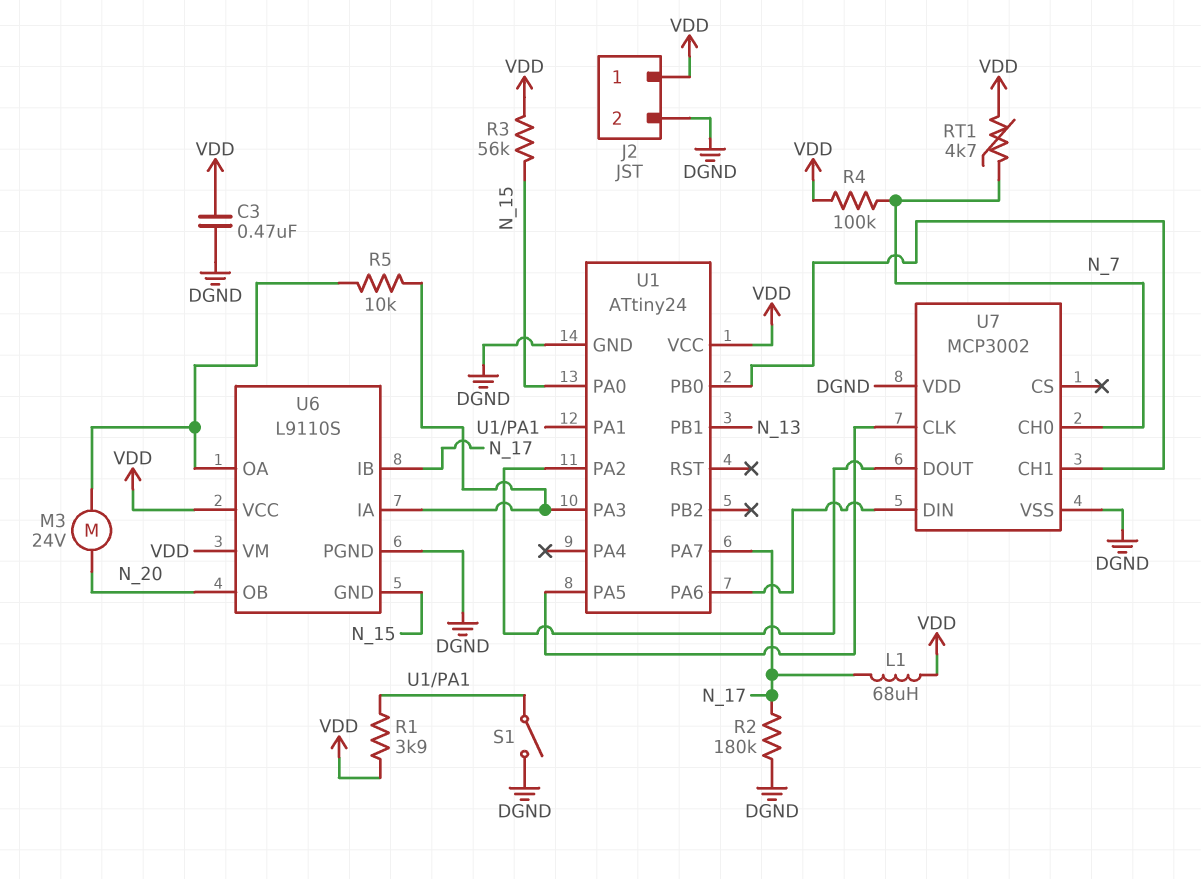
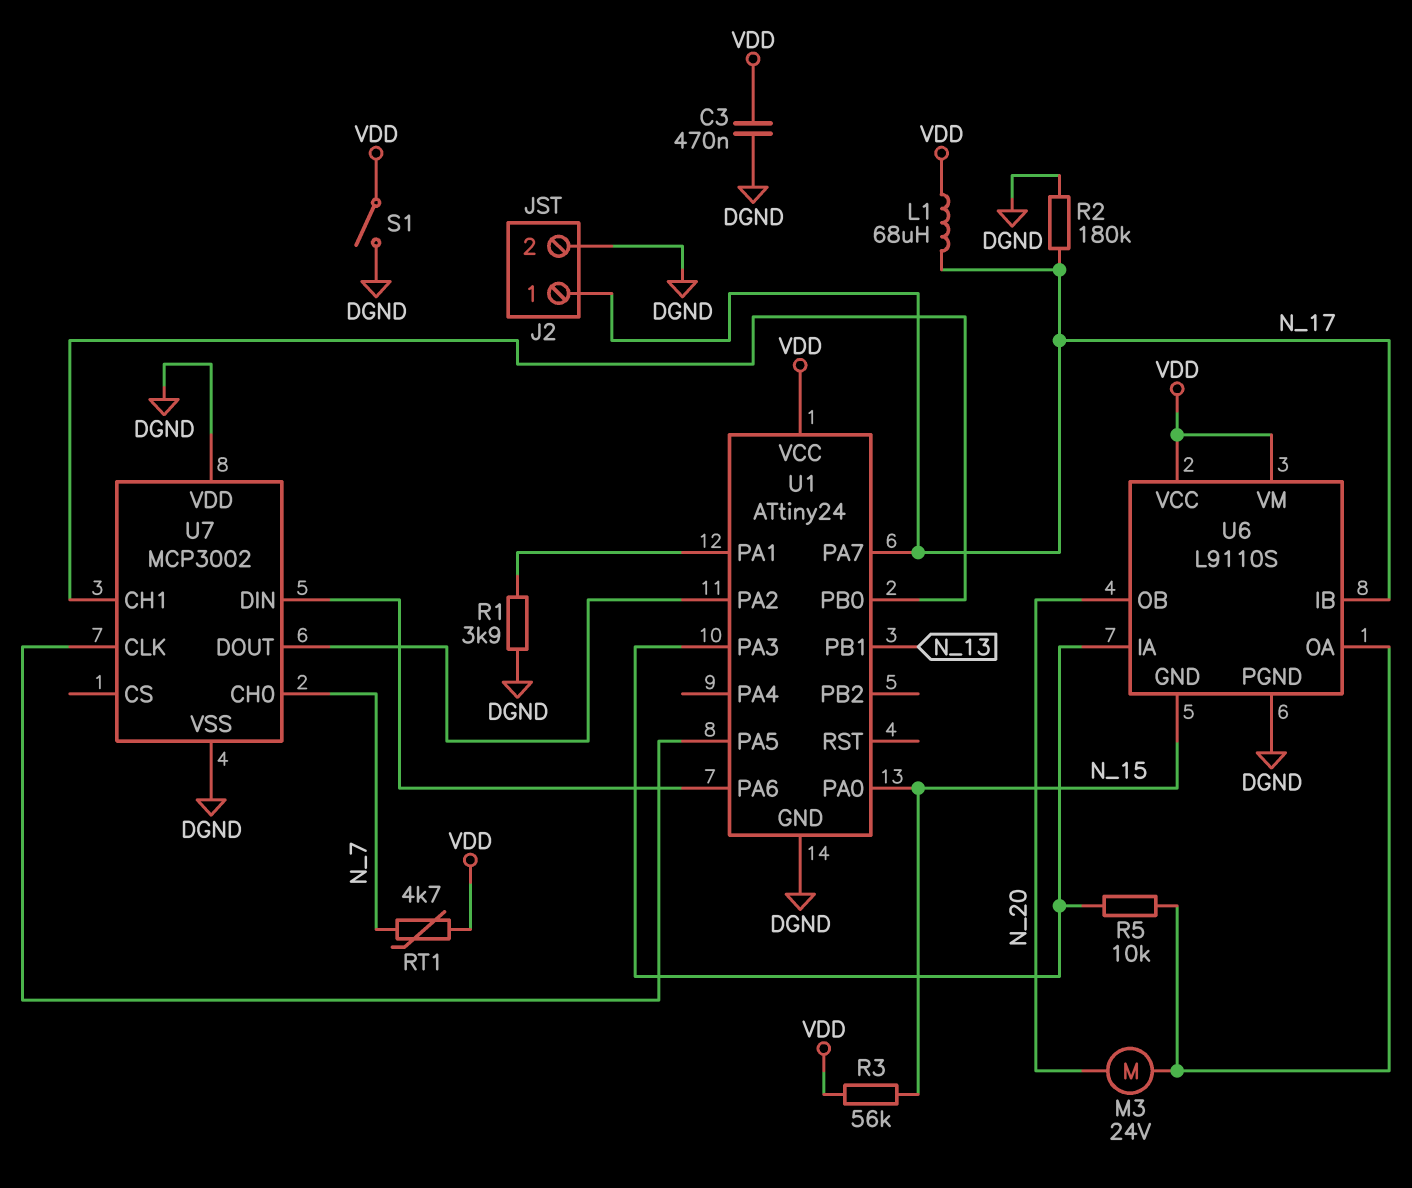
J2 pin 1: VDD -> N_17
R1: 3.9k (U1/PA1, VDD) -> 3.9k (DGND, U1/PA1)
R4: 100k (N_7, VDD) -> none
S1: switch (DGND, U1/PA1) -> switch (DGND, VDD)

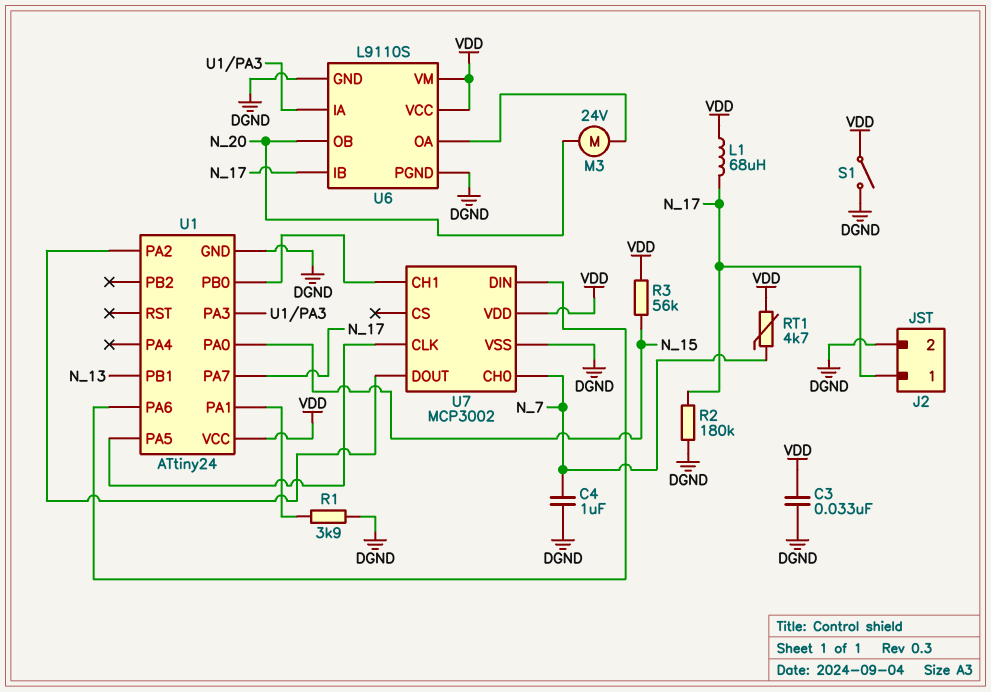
C3: 470nF (DGND, VDD) -> 33nF (DGND, VDD)
C4: none -> 1uF (DGND, N_7)
R5: 10k (U1/PA3, U6/OA) -> none
U6 pin GND: N_15 -> DGND
U7 pin VDD: DGND -> VDD

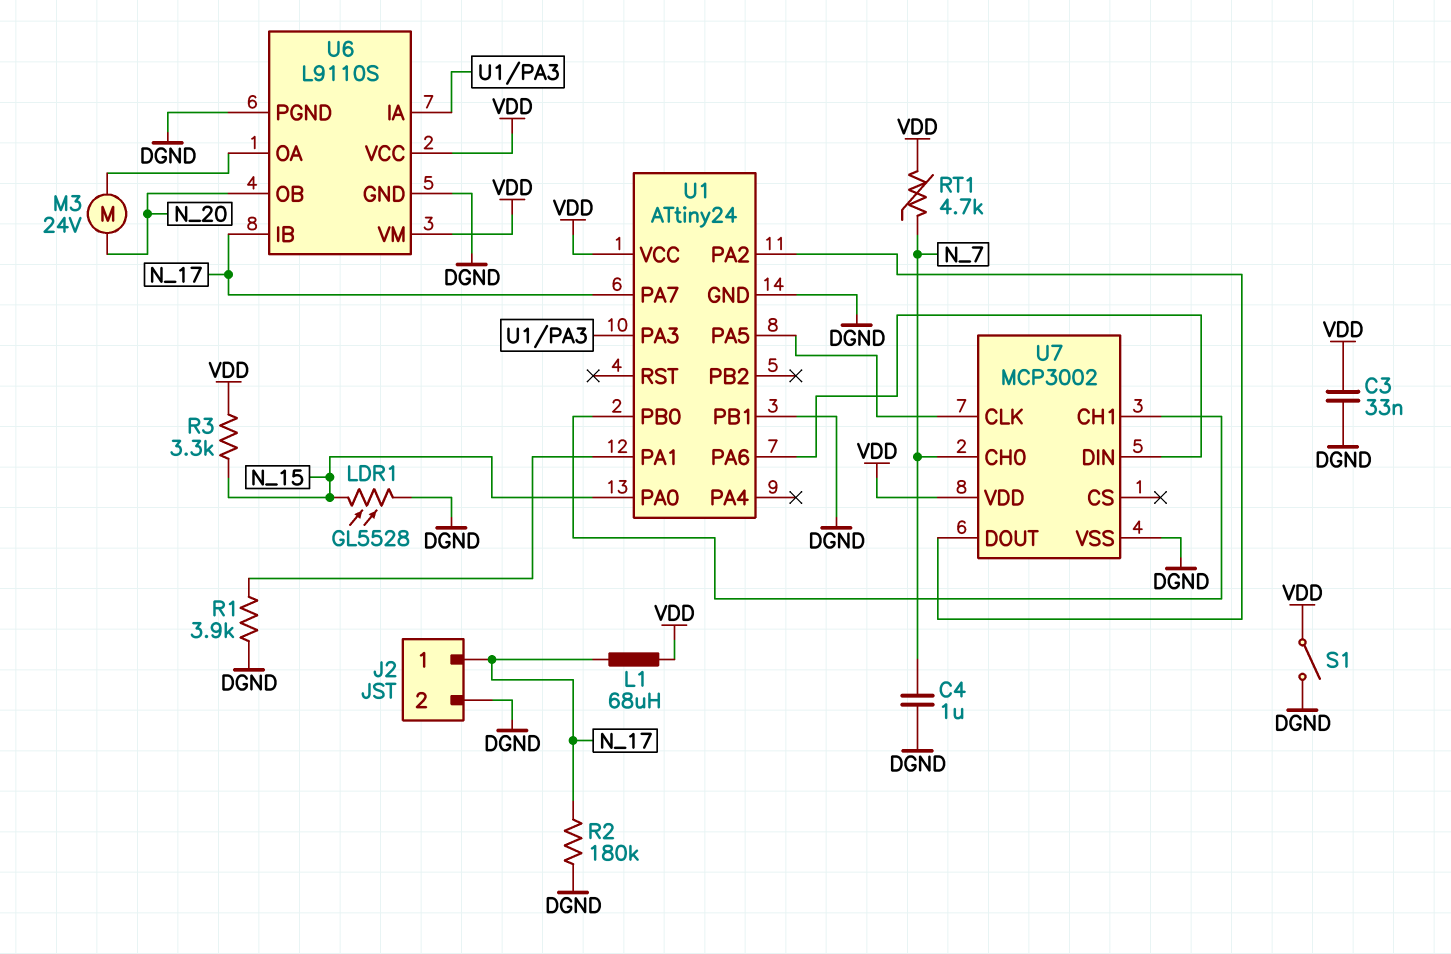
LDR1: none -> GL5528 (DGND, N_15)
R3: 56k (N_15, VDD) -> 3.3k (N_15, VDD)
U1 pin PB1: N_13 -> DGND

